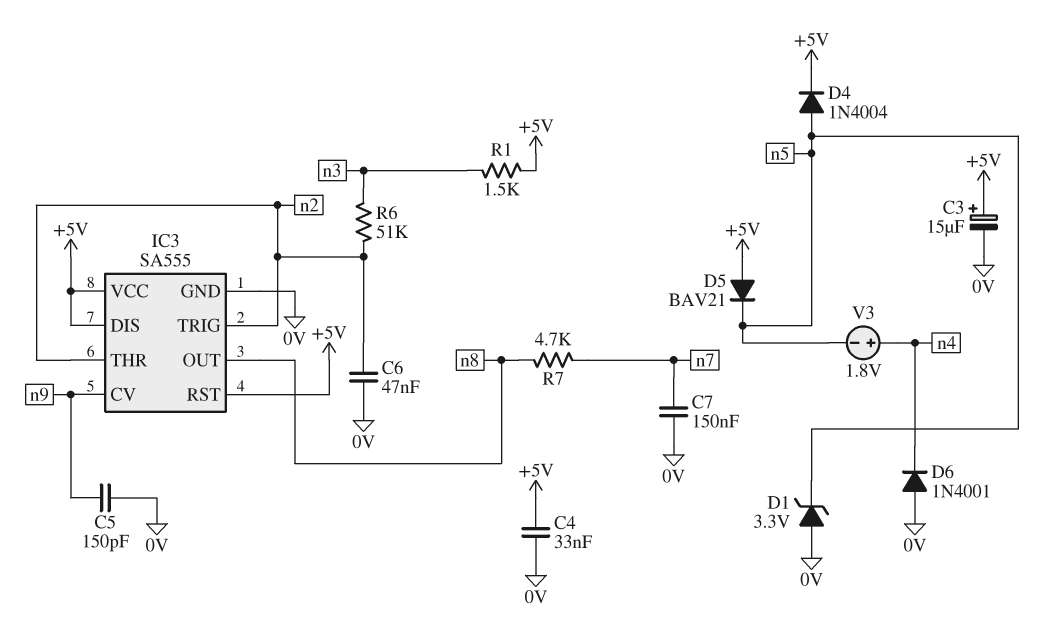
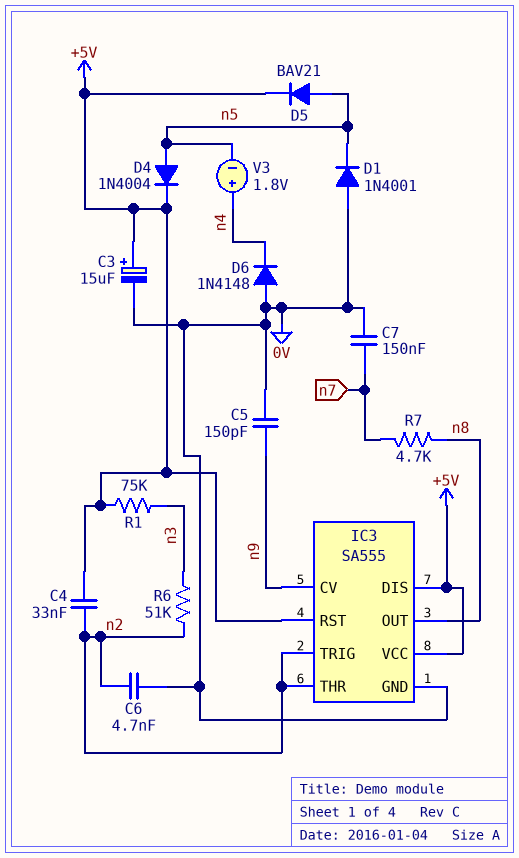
C4: 33nF (+5V, 0V) -> 33nF (+5V, n2)
C6: 47nF (0V, n2) -> 4.7nF (0V, n2)
D1: zener 3.3V (A 0V, K n5) -> diode 1N4001 (A 0V, K n5)
D5: diode BAV21 (A +5V, K n5) -> diode BAV21 (A n5, K +5V)
D6: diode 1N4001 (A 0V, K n4) -> diode 1N4148 (A 0V, K n4)
R1: 1.5k (+5V, n3) -> 75k (+5V, n3)

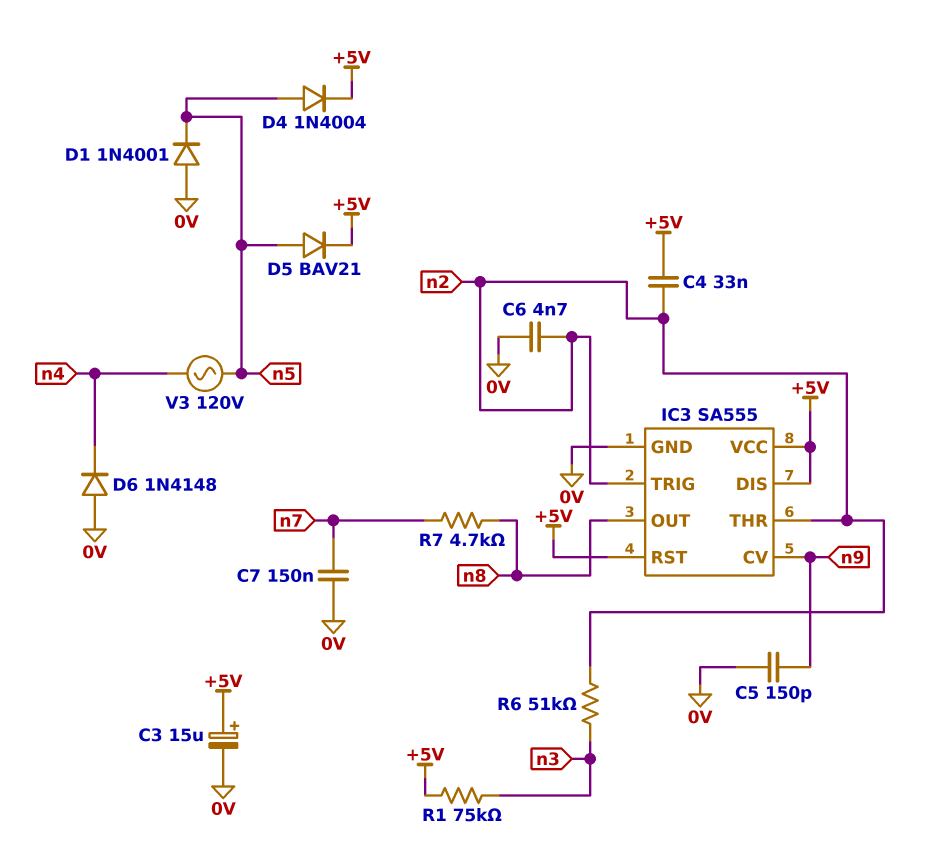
V3: 1.8V (plus n4, minus n5) -> AC 120V (n4, n5)

